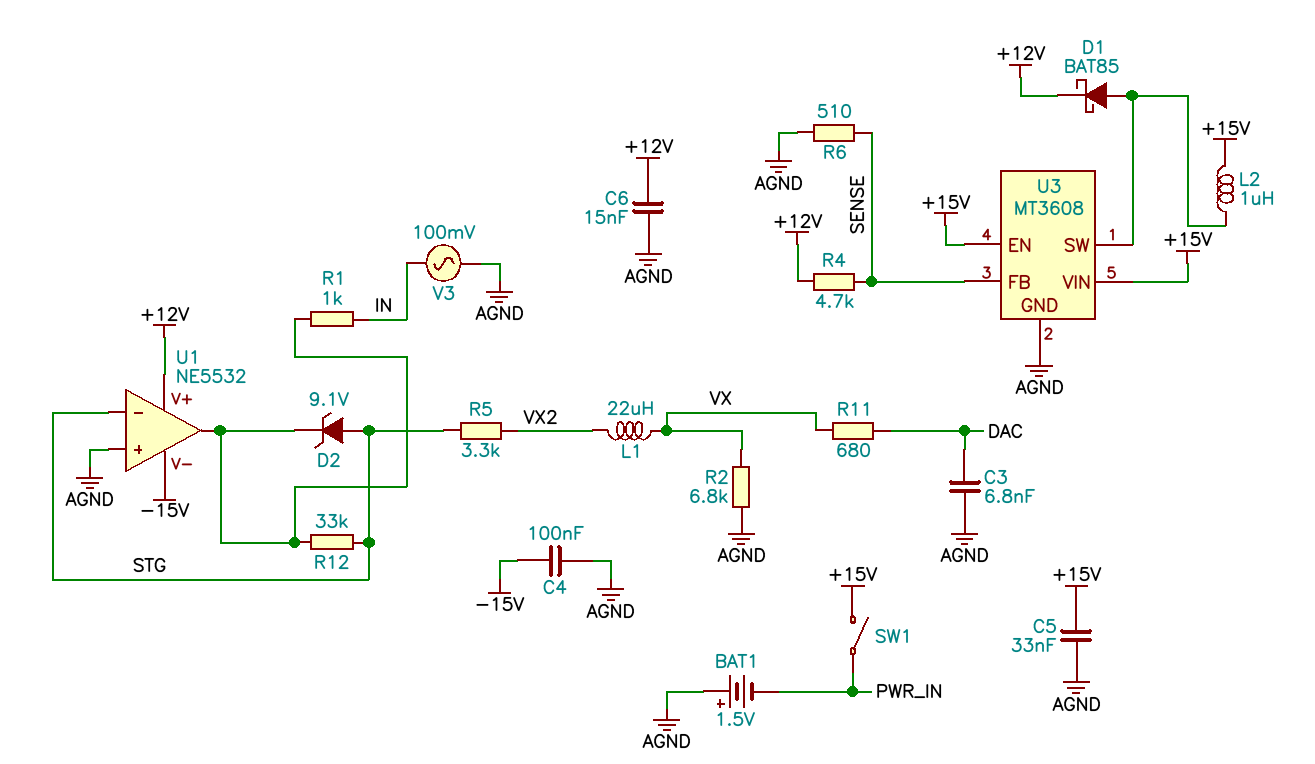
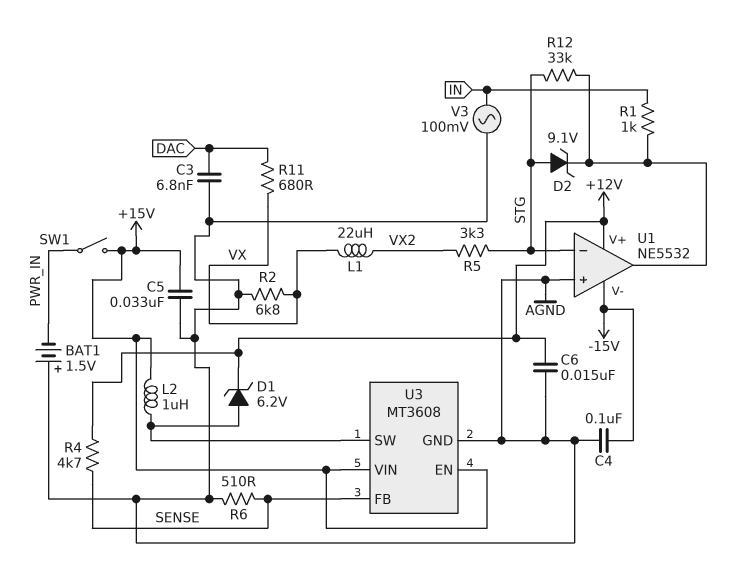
D1: schottky BAT85 (A U3/SW, K +12V) -> zener 6.2V (A U3/SW, K +12V)

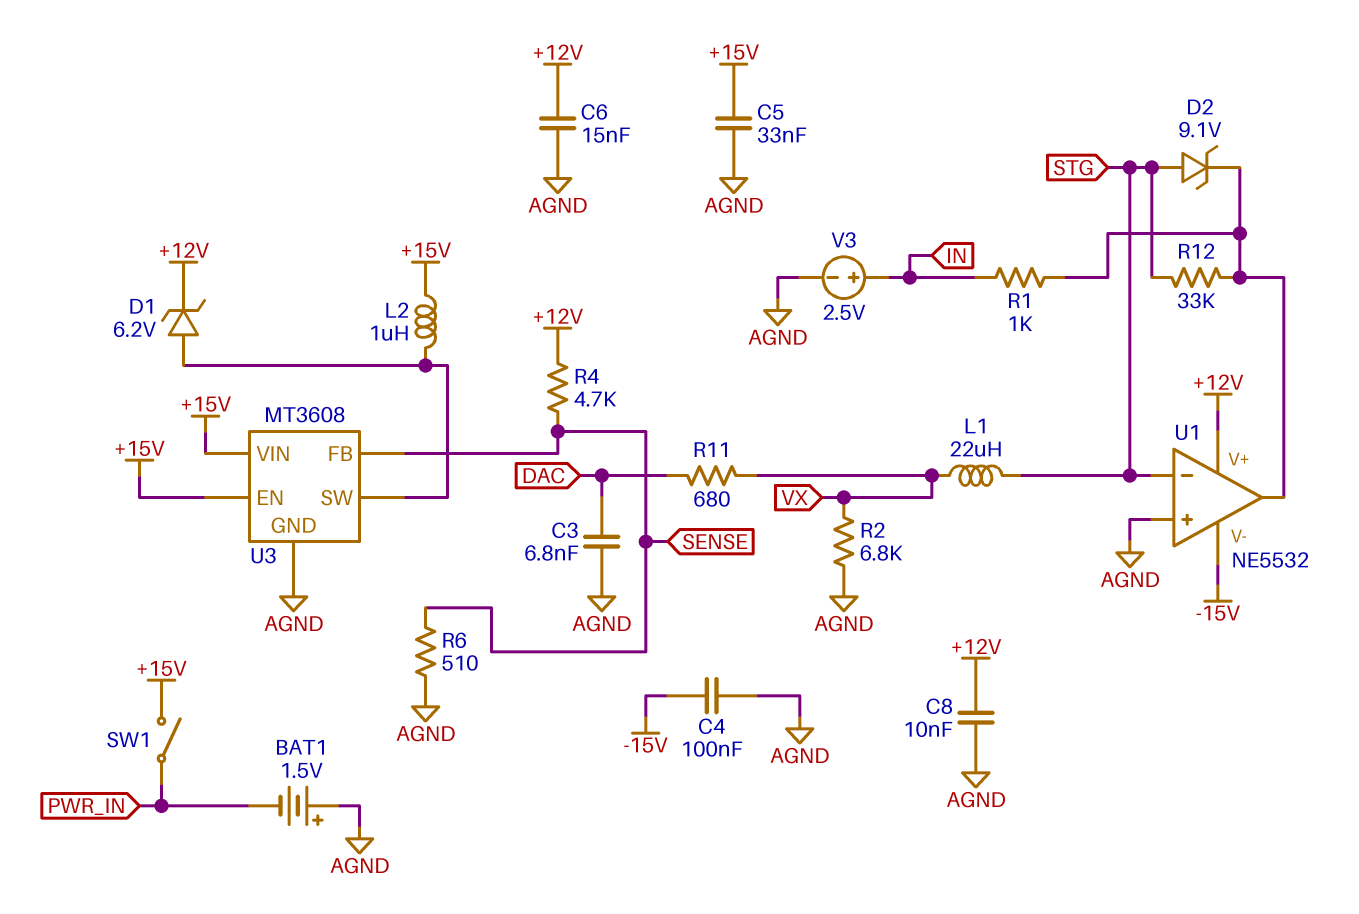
C8: none -> 10nF (+12V, AGND)
L1: 22uH (VX, VX2) -> 22uH (STG, VX)
R5: 3.3k (STG, VX2) -> none
V3: AC 100mV (AGND, IN) -> 2.5V (plus IN, minus AGND)

